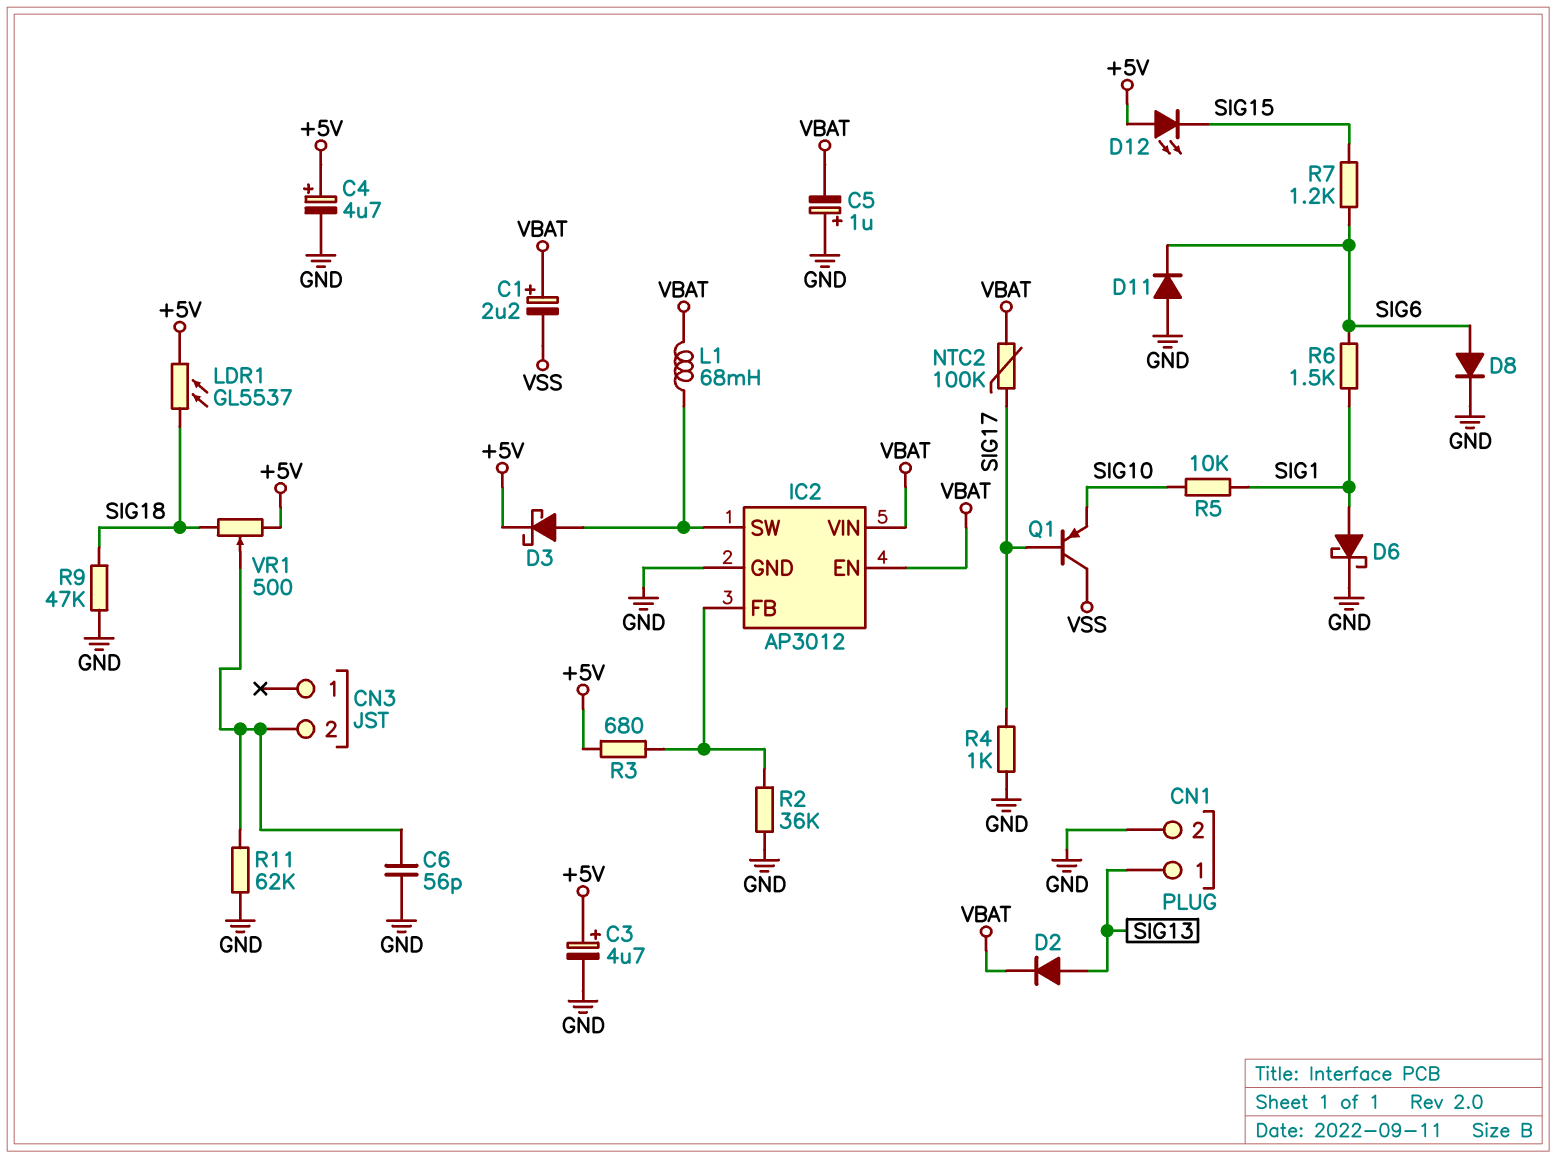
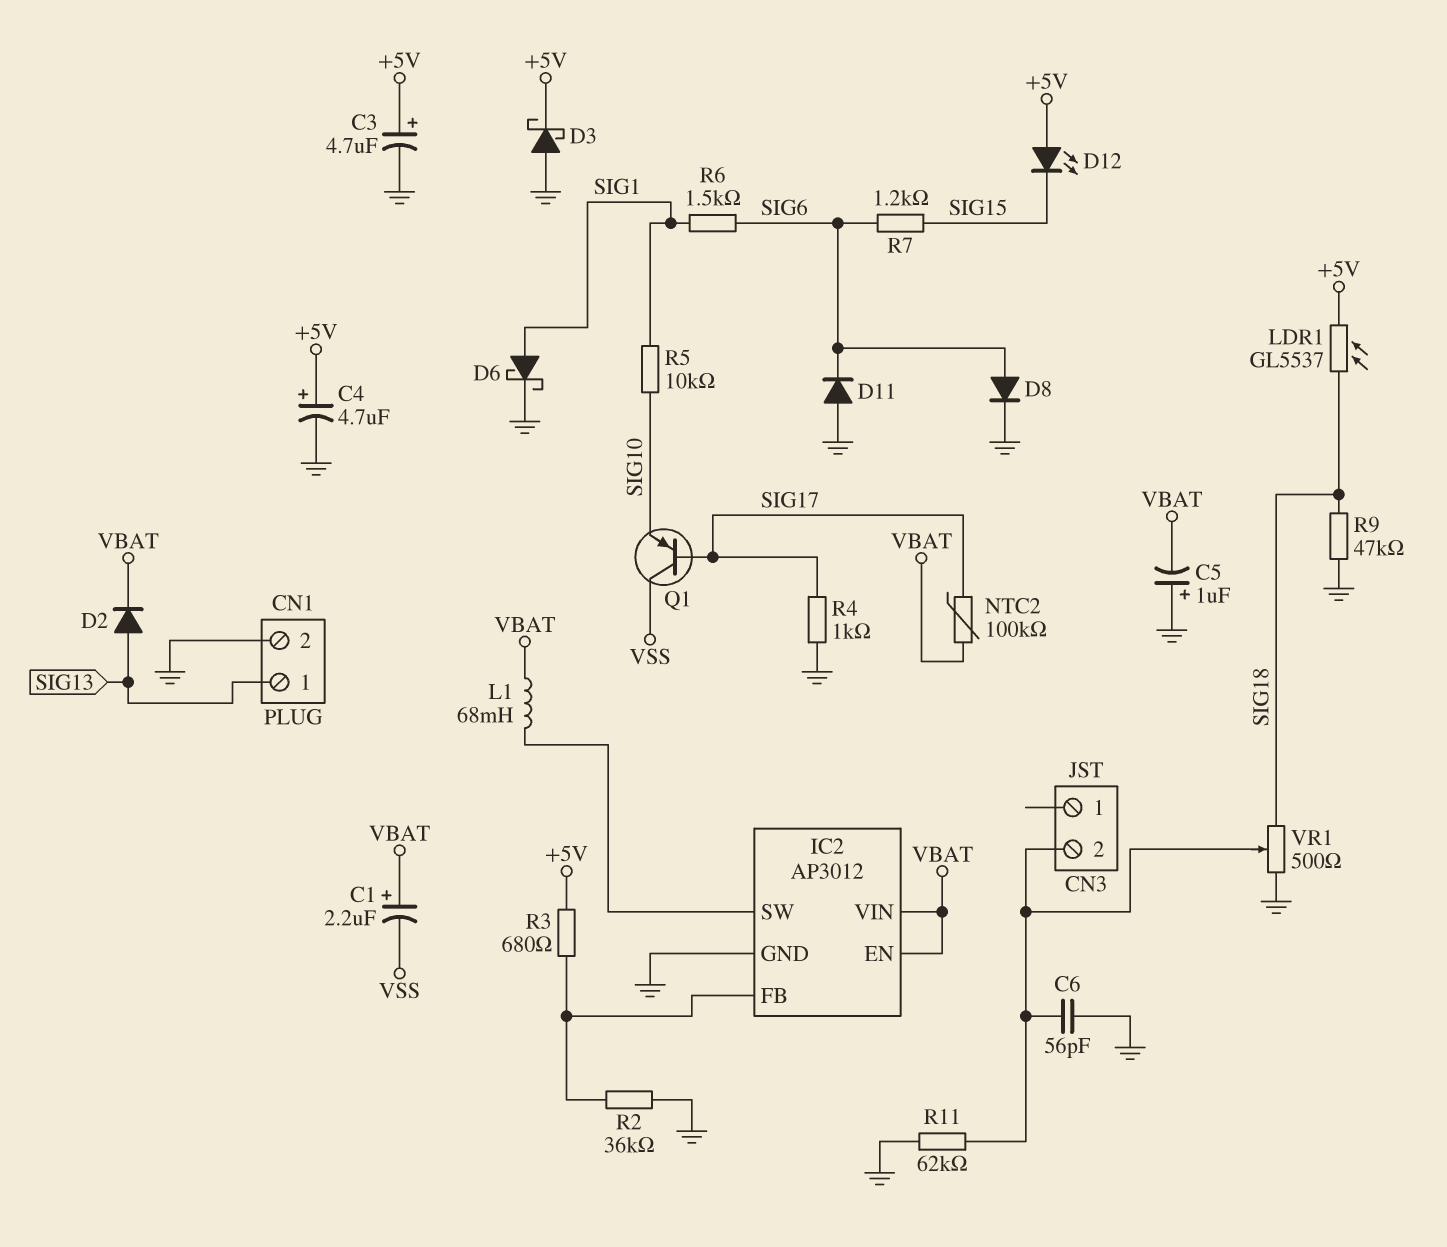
D3: schottky (A IC2/SW, K +5V) -> schottky (A GND, K +5V)
VR1: 500 (+5V, SIG18, wiper CN3/2) -> 500 (GND, SIG18, wiper CN3/2)

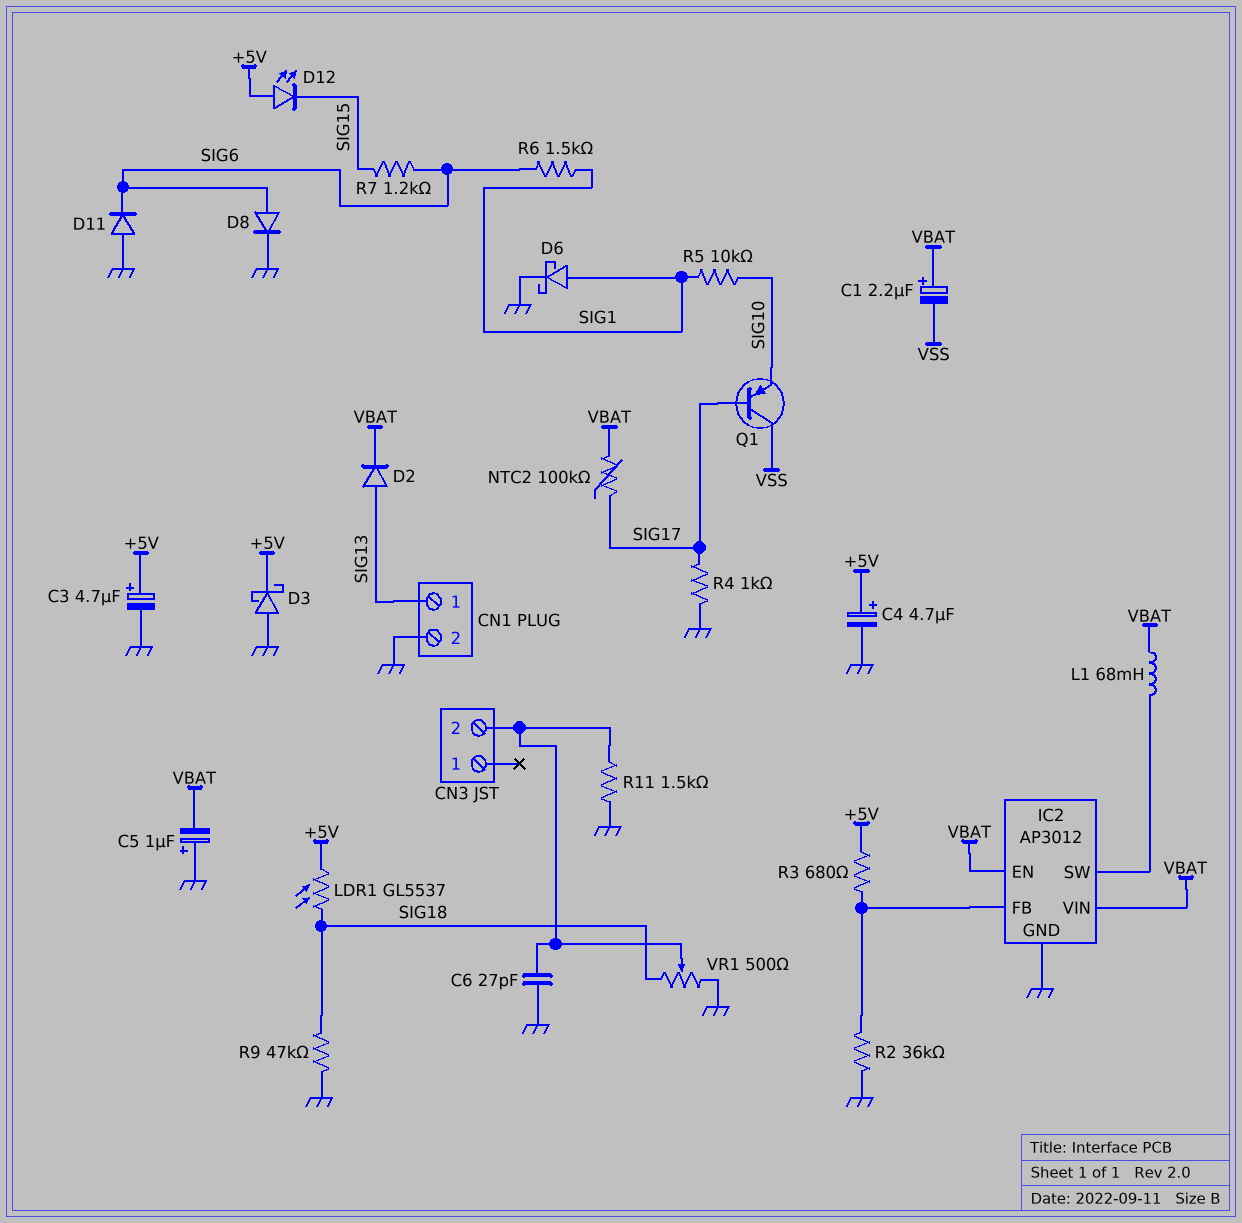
C6: 56pF (CN3/2, GND) -> 27pF (CN3/2, GND)
R11: 62k (CN3/2, GND) -> 1.5k (CN3/2, GND)

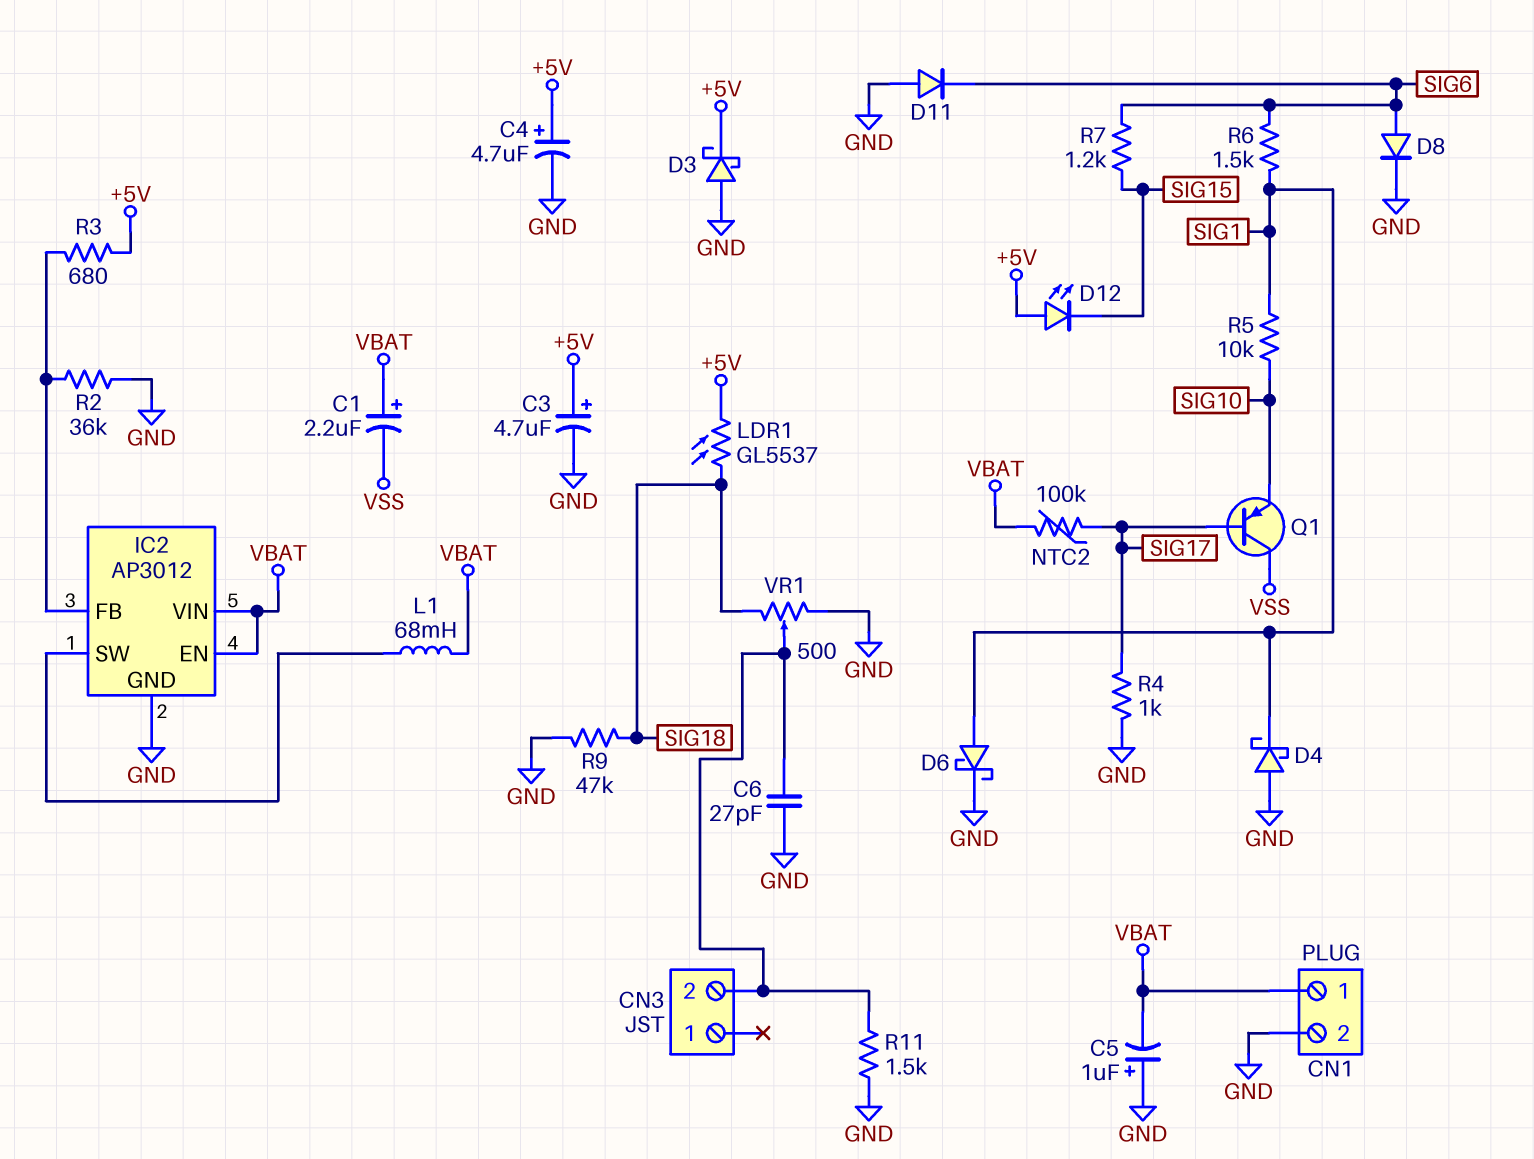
CN1 pin 1: SIG13 -> VBAT
D2: diode (A SIG13, K VBAT) -> none
D4: none -> schottky (A GND, K SIG1)

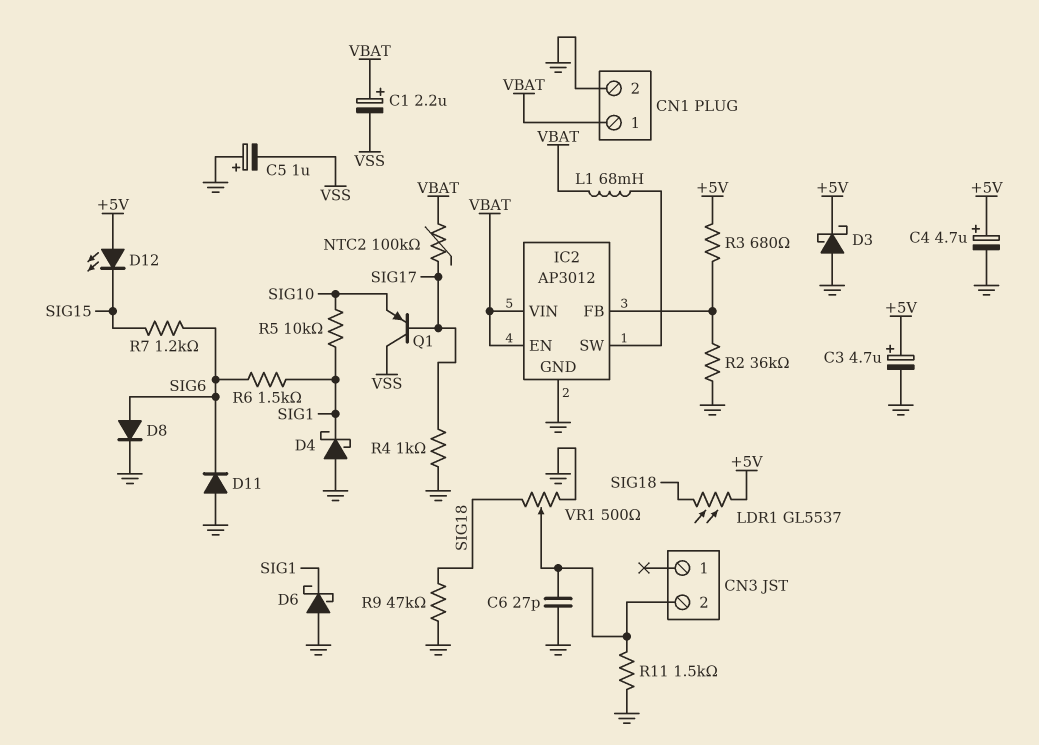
C5: 1uF (plus GND, minus VBAT) -> 1uF (plus GND, minus VSS)
D6: schottky (A SIG1, K GND) -> schottky (A GND, K SIG1)

